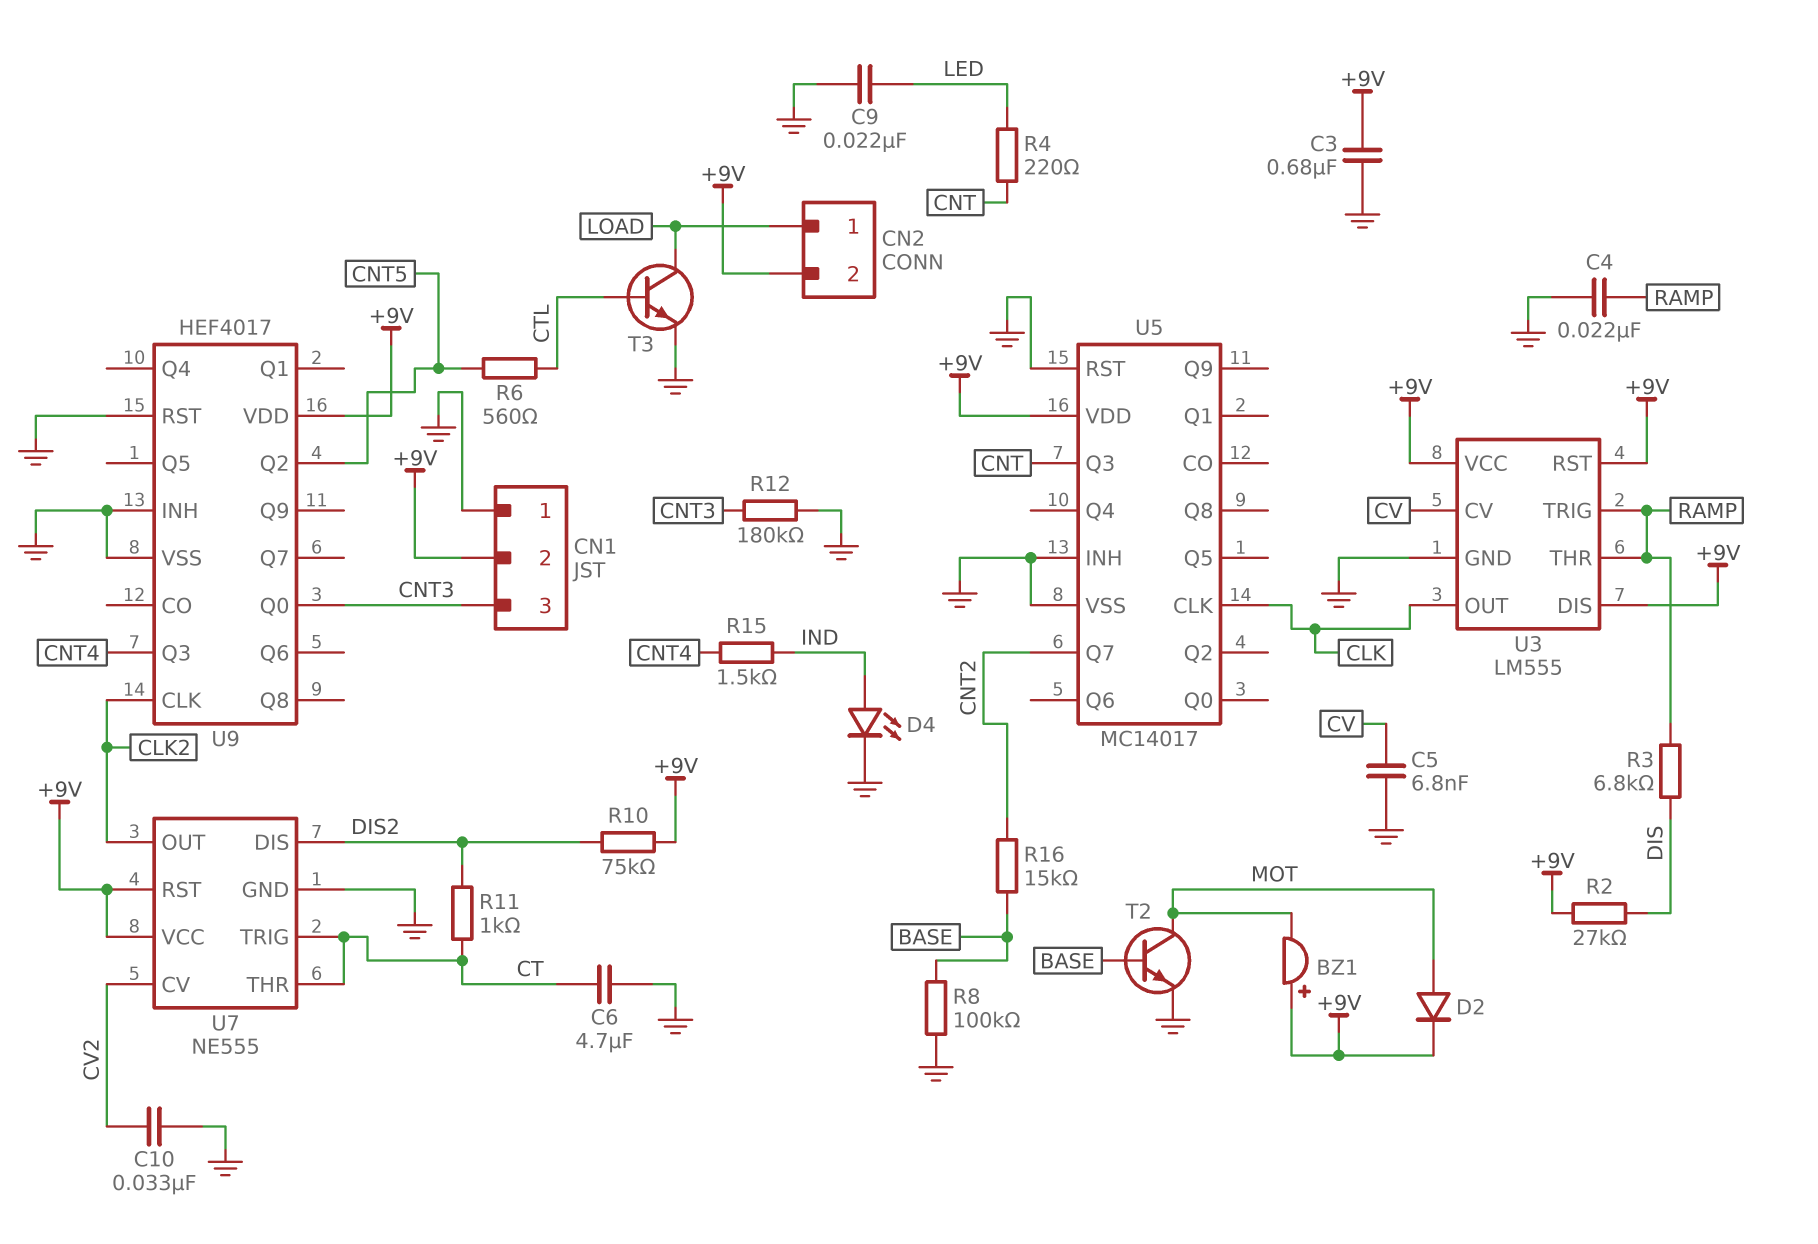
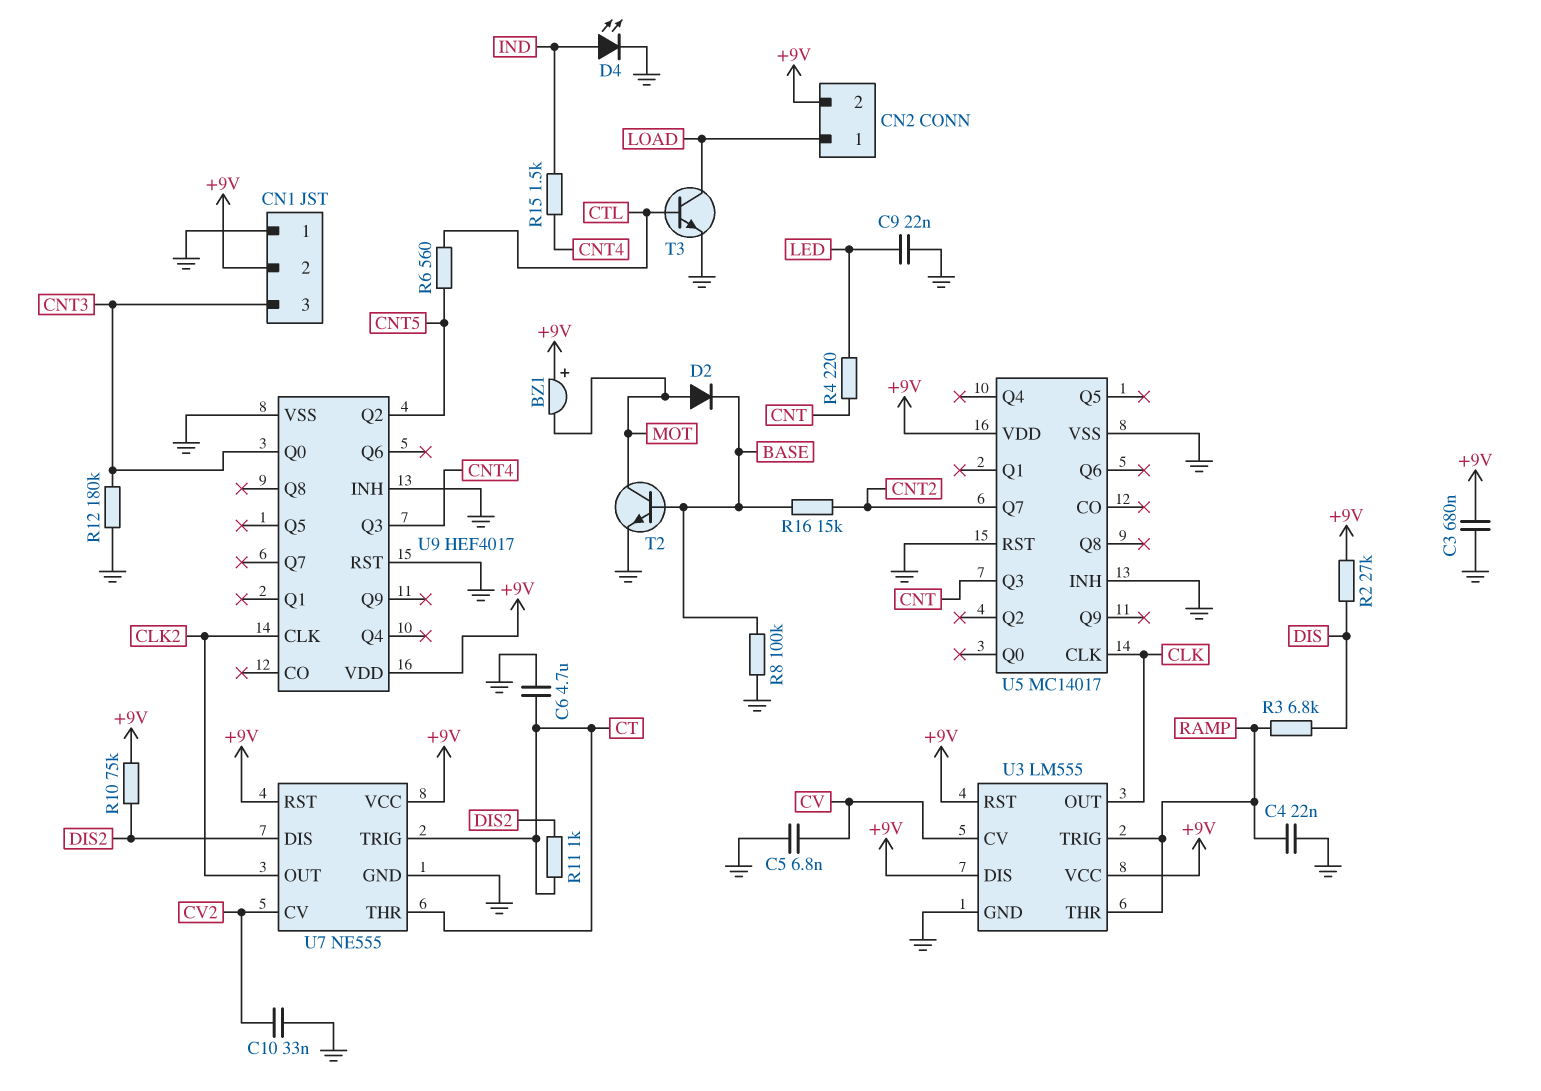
D2: diode (A MOT, K +9V) -> diode (A MOT, K BASE)

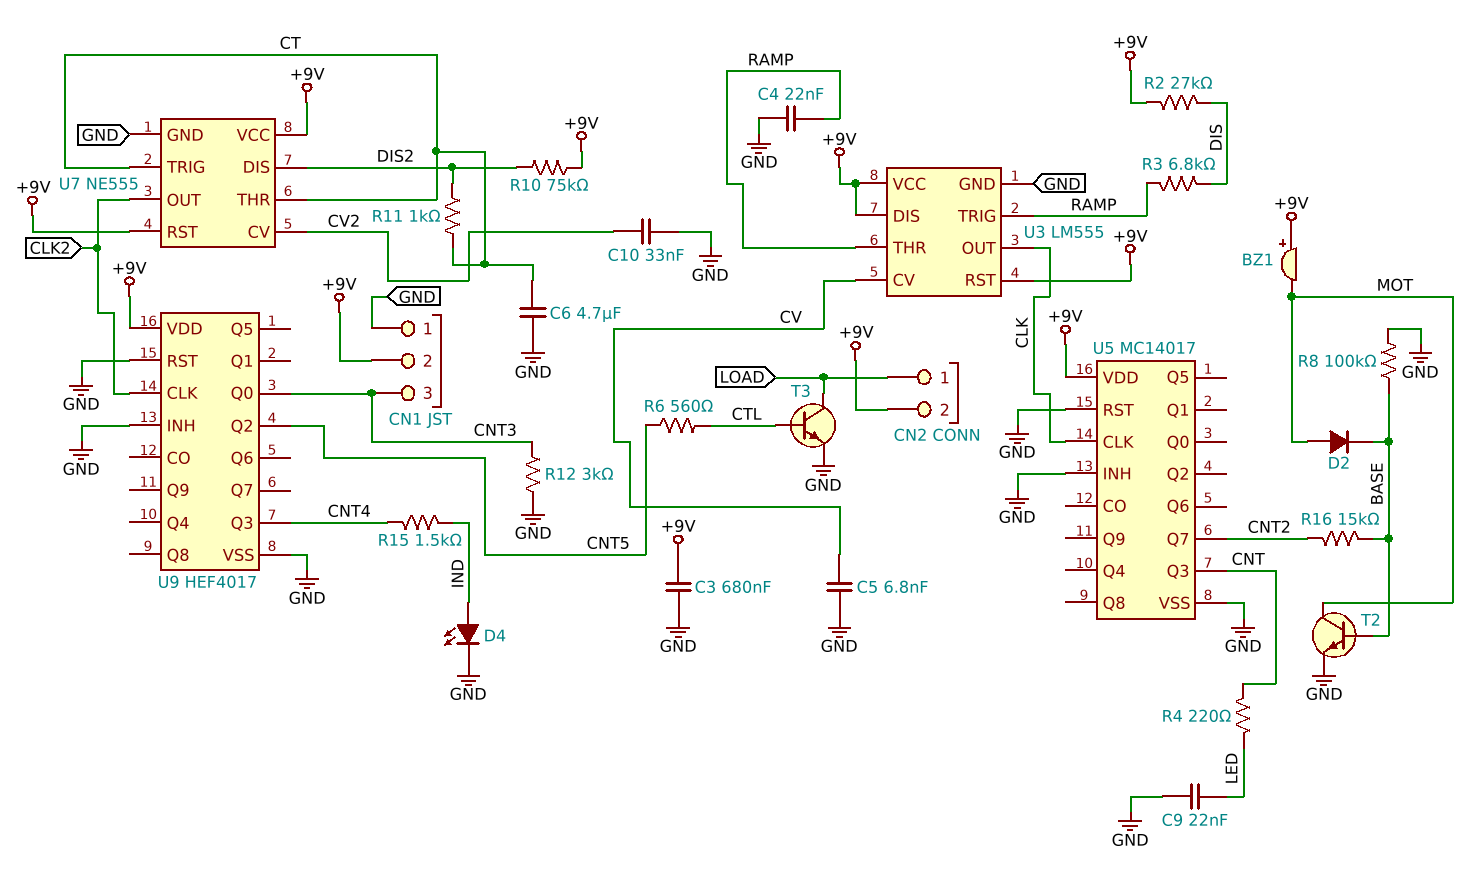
R12: 180k (CNT3, GND) -> 3k (CNT3, GND)

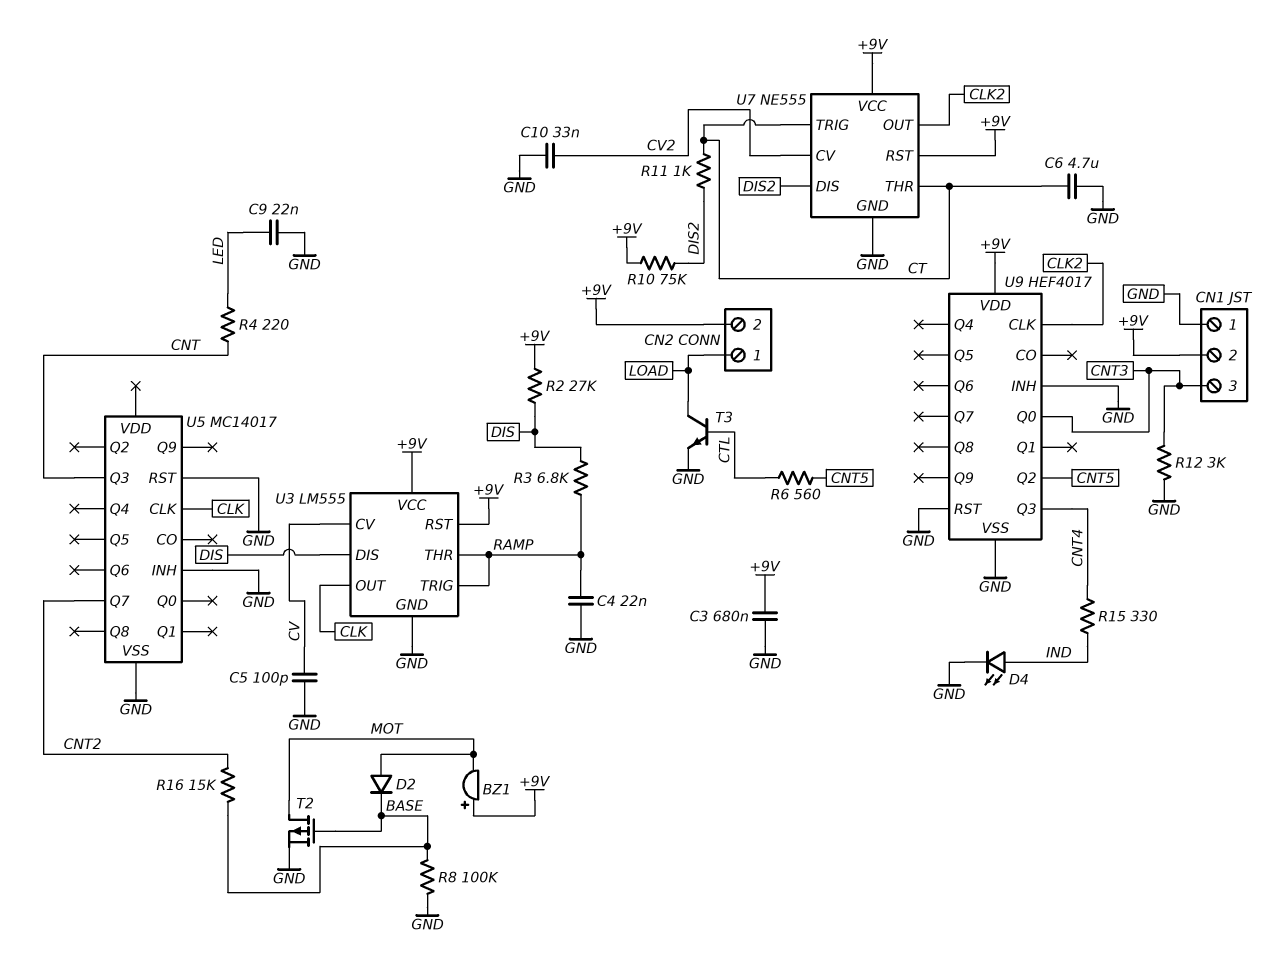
C5: 6.8nF (CV, GND) -> 100pF (CV, GND)
R15: 1.5k (CNT4, IND) -> 330 (CNT4, IND)
T2: NPN (B BASE, C MOT, E GND) -> PMOS (G BASE, D MOT, S GND)
U3 pin DIS: +9V -> DIS
U5 pin VDD: +9V -> none

